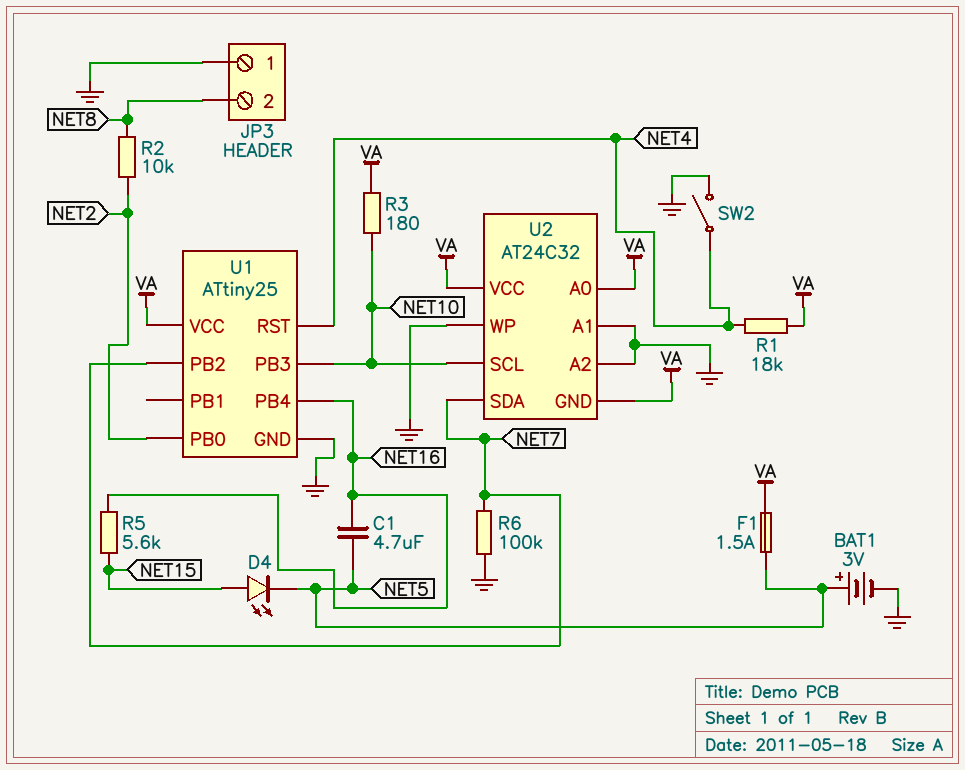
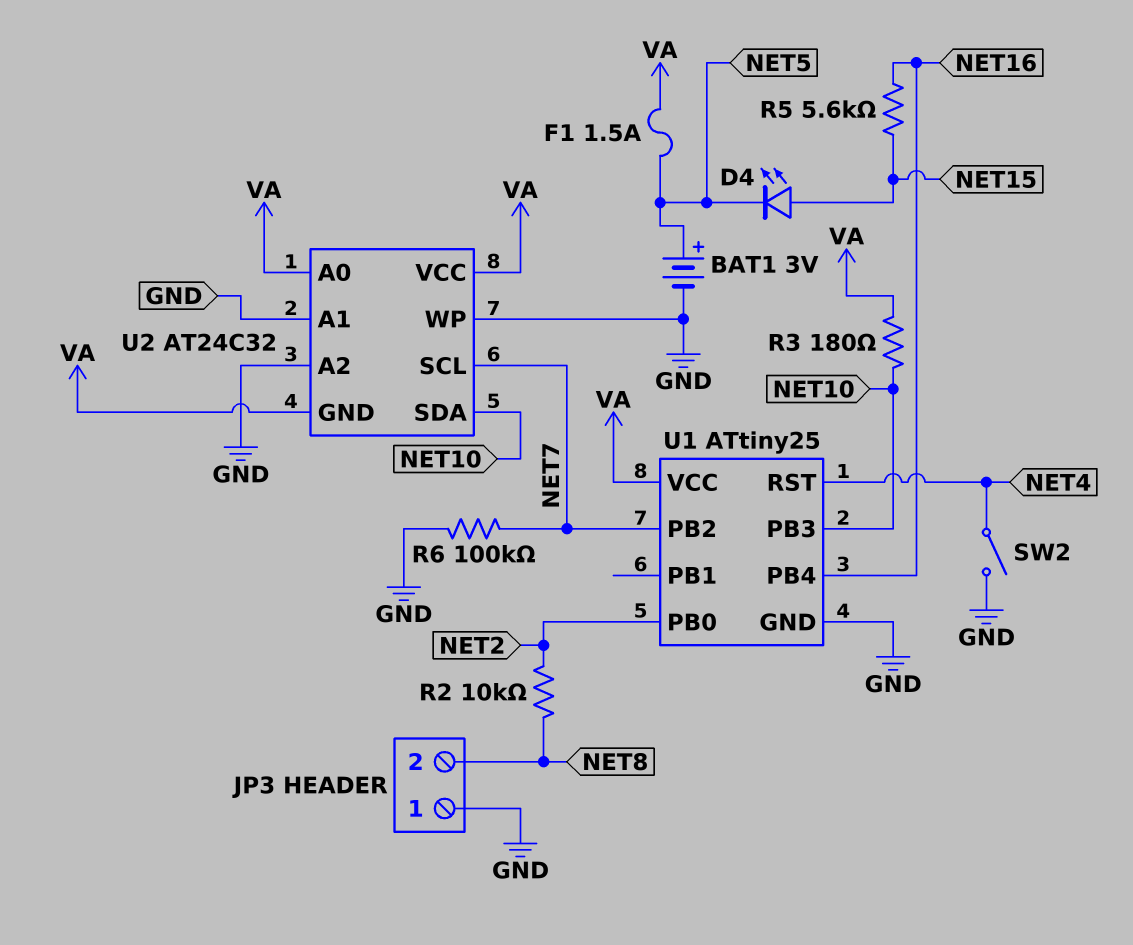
C1: 4.7uF (NET5, NET16) -> none
R1: 18k (NET4, VA) -> none
U2 pin SCL: NET10 -> NET7
U2 pin SDA: NET7 -> NET10

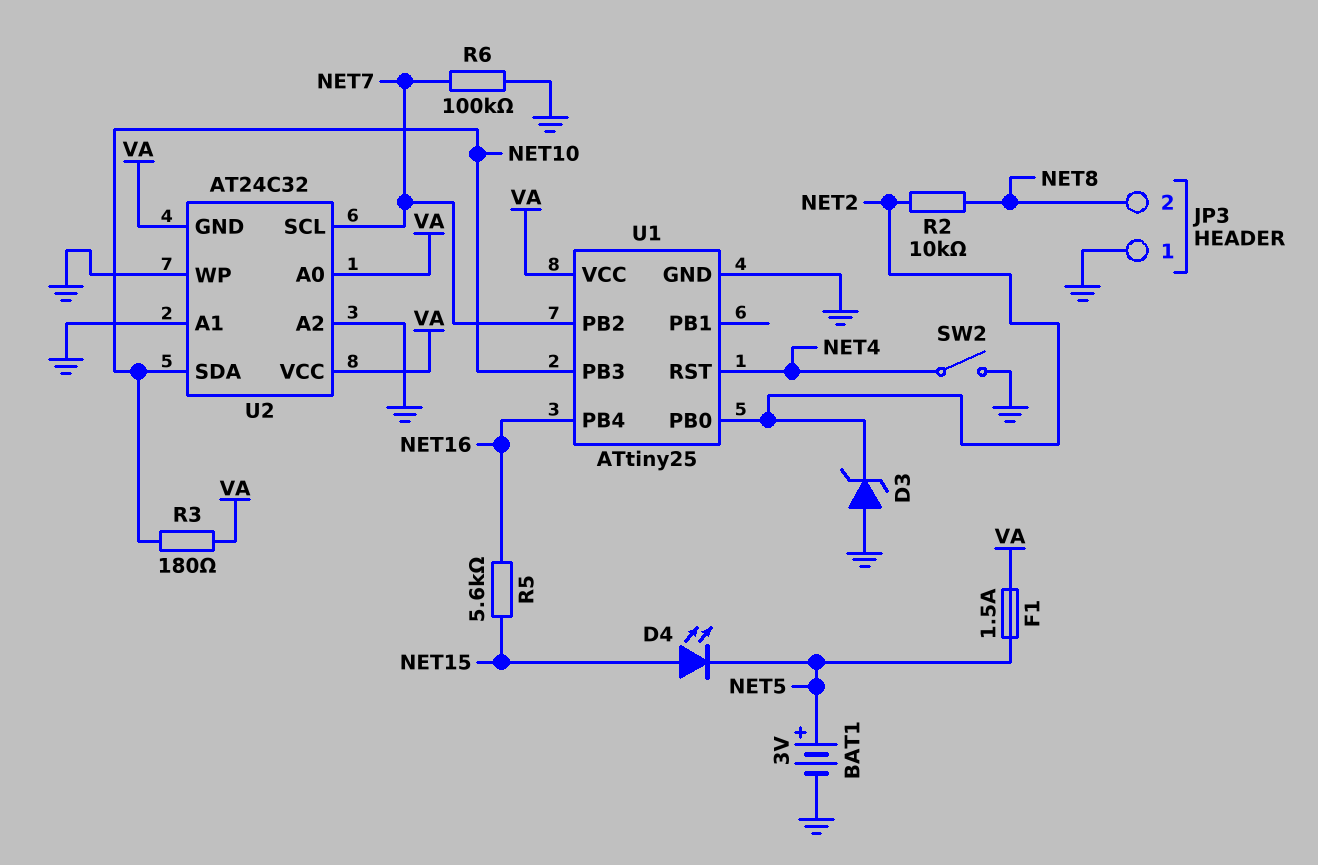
D3: none -> zener (A GND, K NET2)

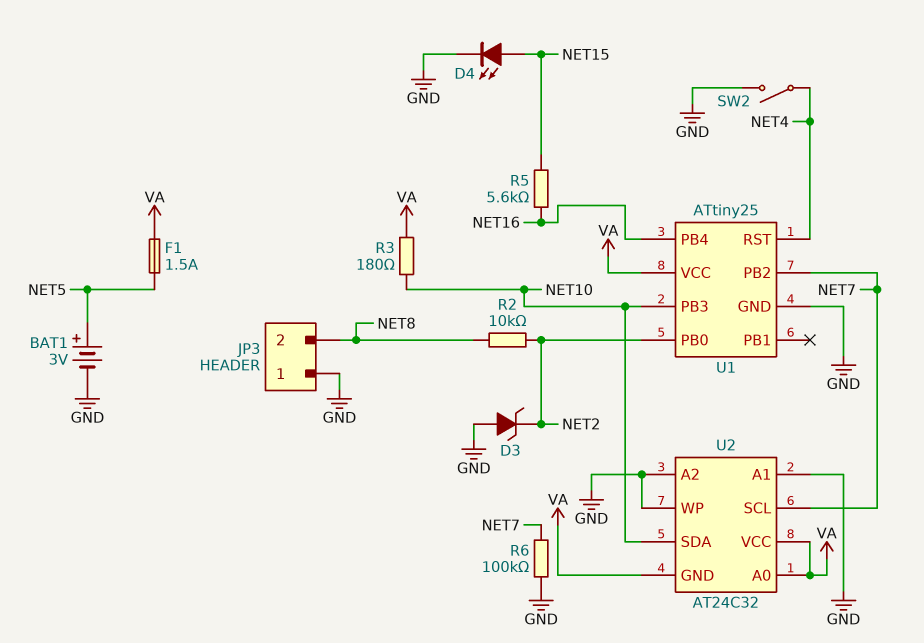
D4: LED (A NET15, K NET5) -> LED (A NET15, K GND)

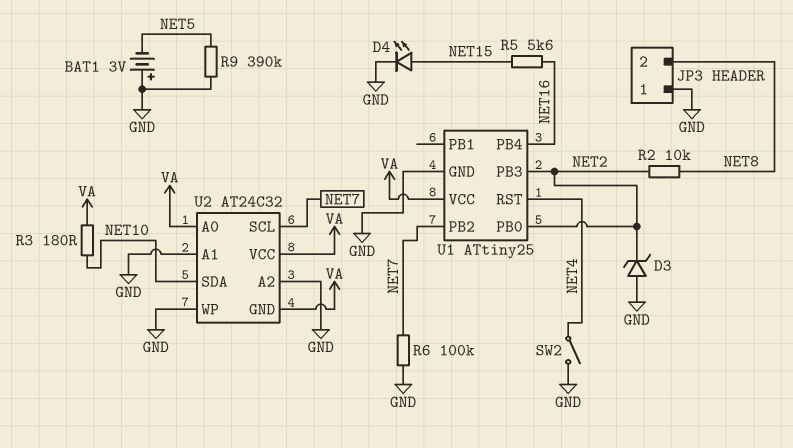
BAT1: 3V (plus NET5, minus GND) -> 3V (plus GND, minus NET5)
F1: 1.5A (NET5, VA) -> none
R9: none -> 390k (GND, NET5)
U1 pin PB3: NET10 -> NET2

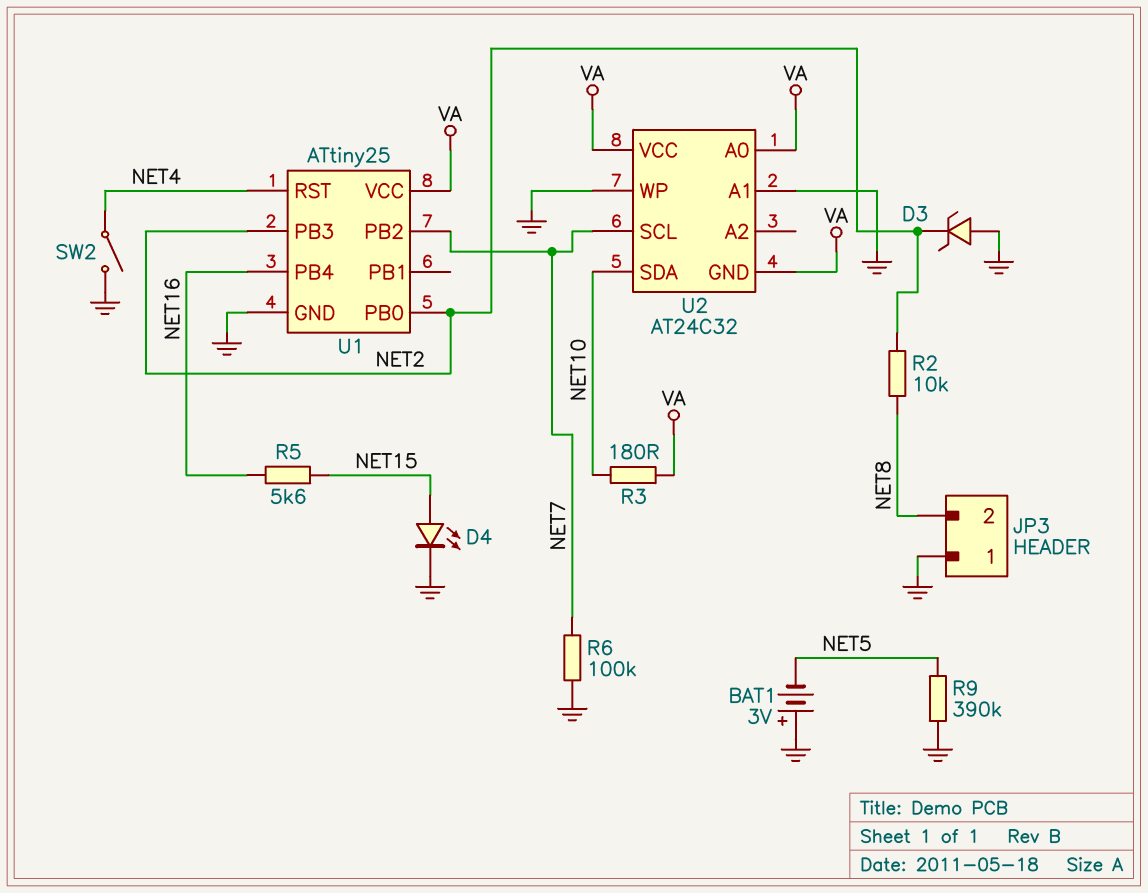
U2 pin A2: GND -> none

